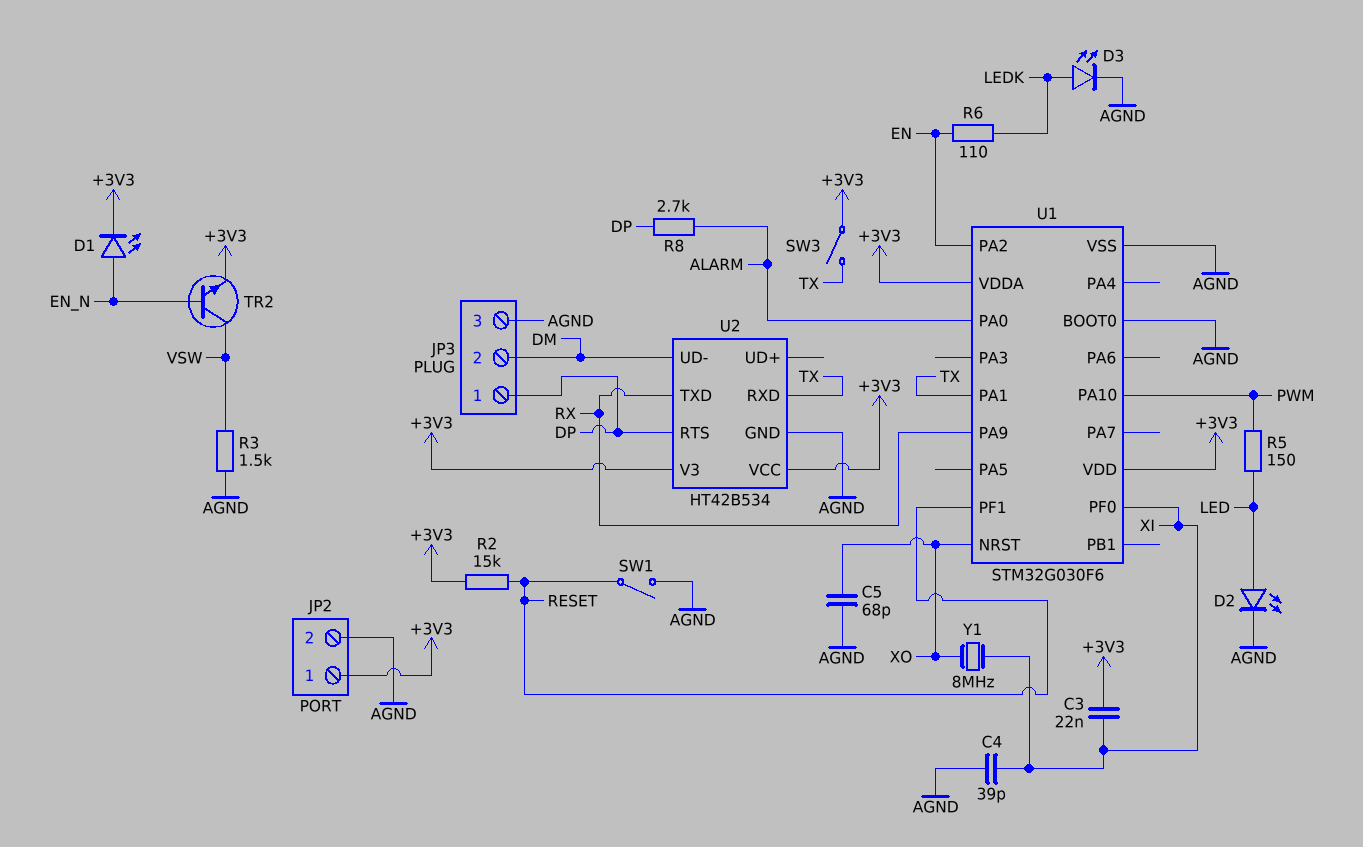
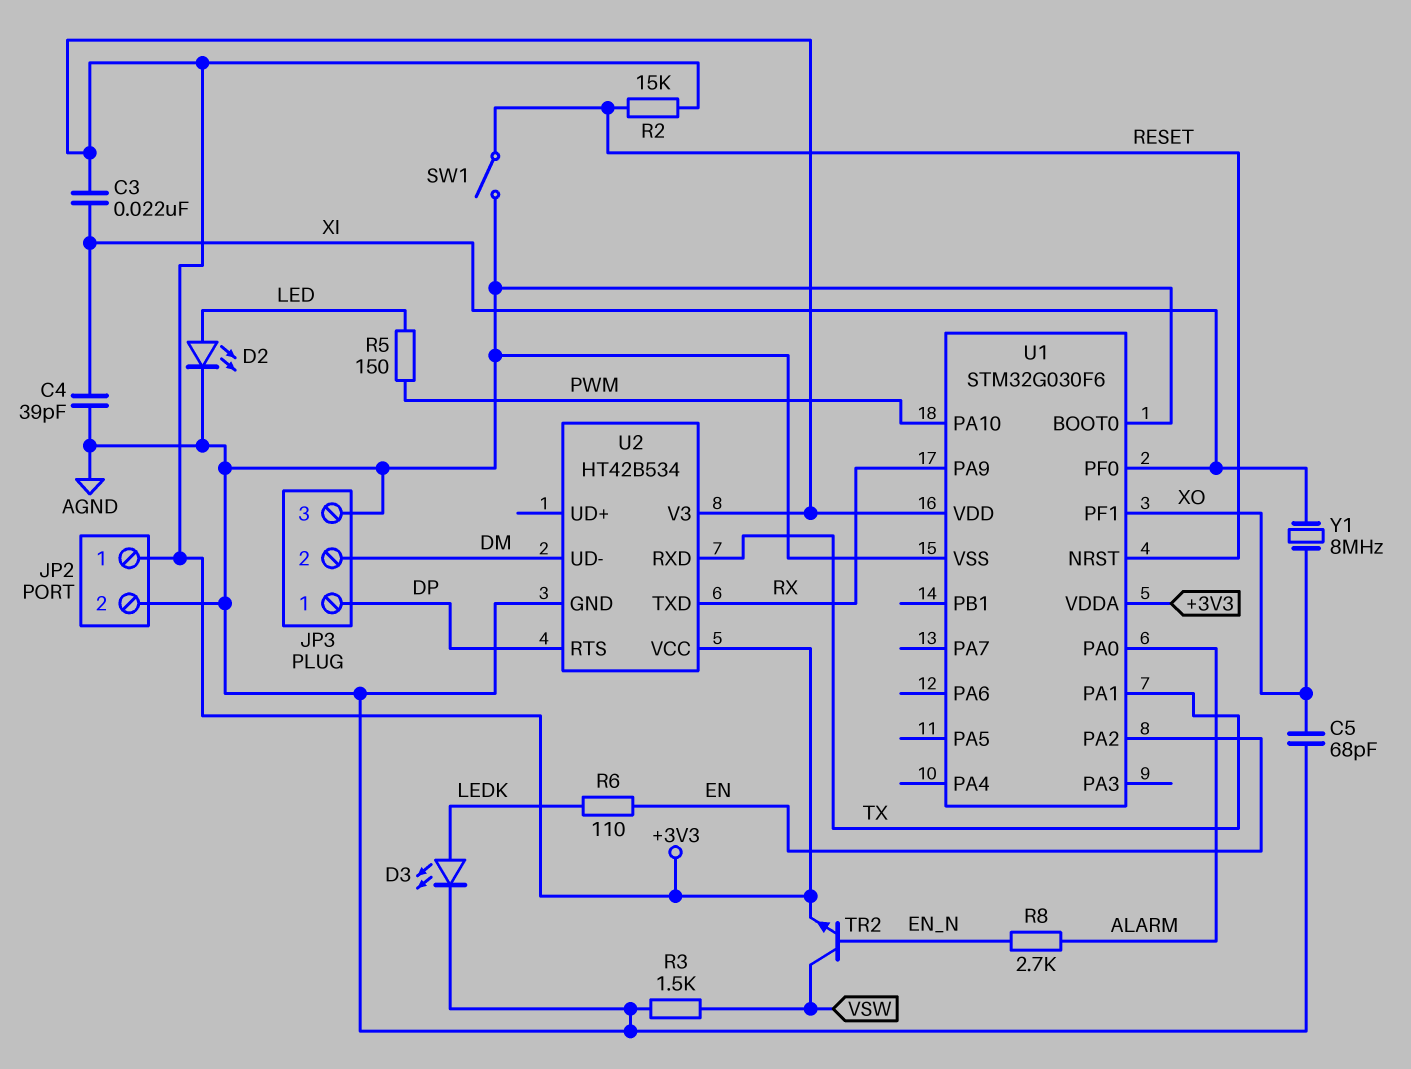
D1: LED (A EN_N, K +3V3) -> none
R8: 2.7k (ALARM, DP) -> 2.7k (ALARM, EN_N)
SW3: switch (+3V3, TX) -> none
U1 pin NRST: XO -> RESET
U1 pin PF1: RESET -> XO

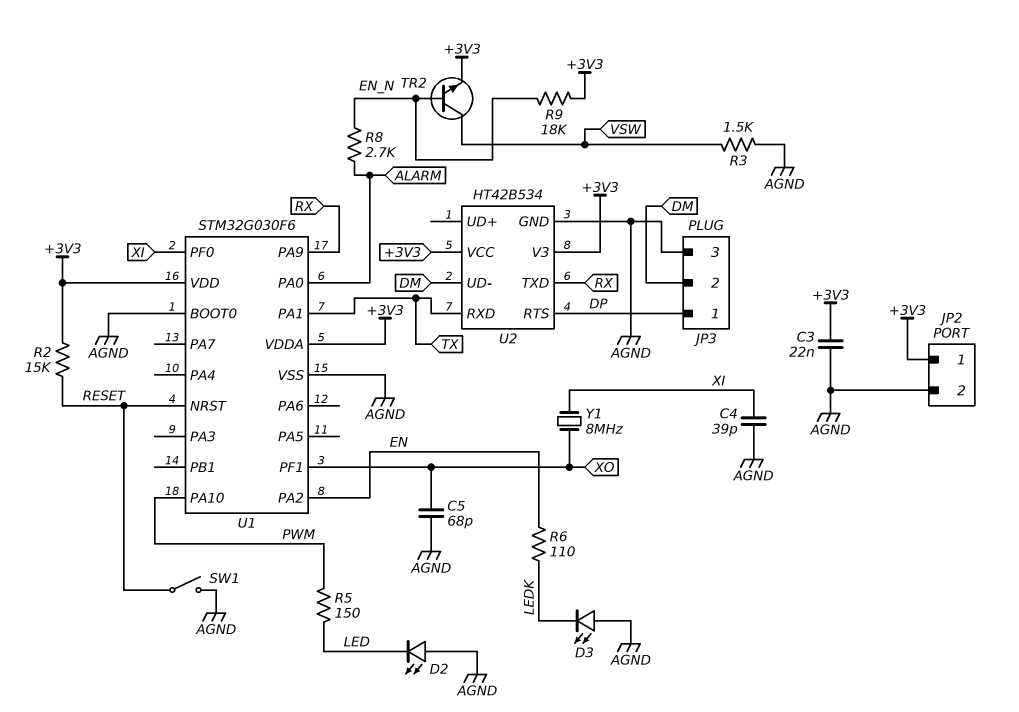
C3: 22nF (+3V3, XI) -> 22nF (+3V3, AGND)
D2: LED (A LED, K AGND) -> LED (A AGND, K LED)
D3: LED (A LEDK, K AGND) -> LED (A AGND, K LEDK)
R9: none -> 18k (+3V3, EN_N)

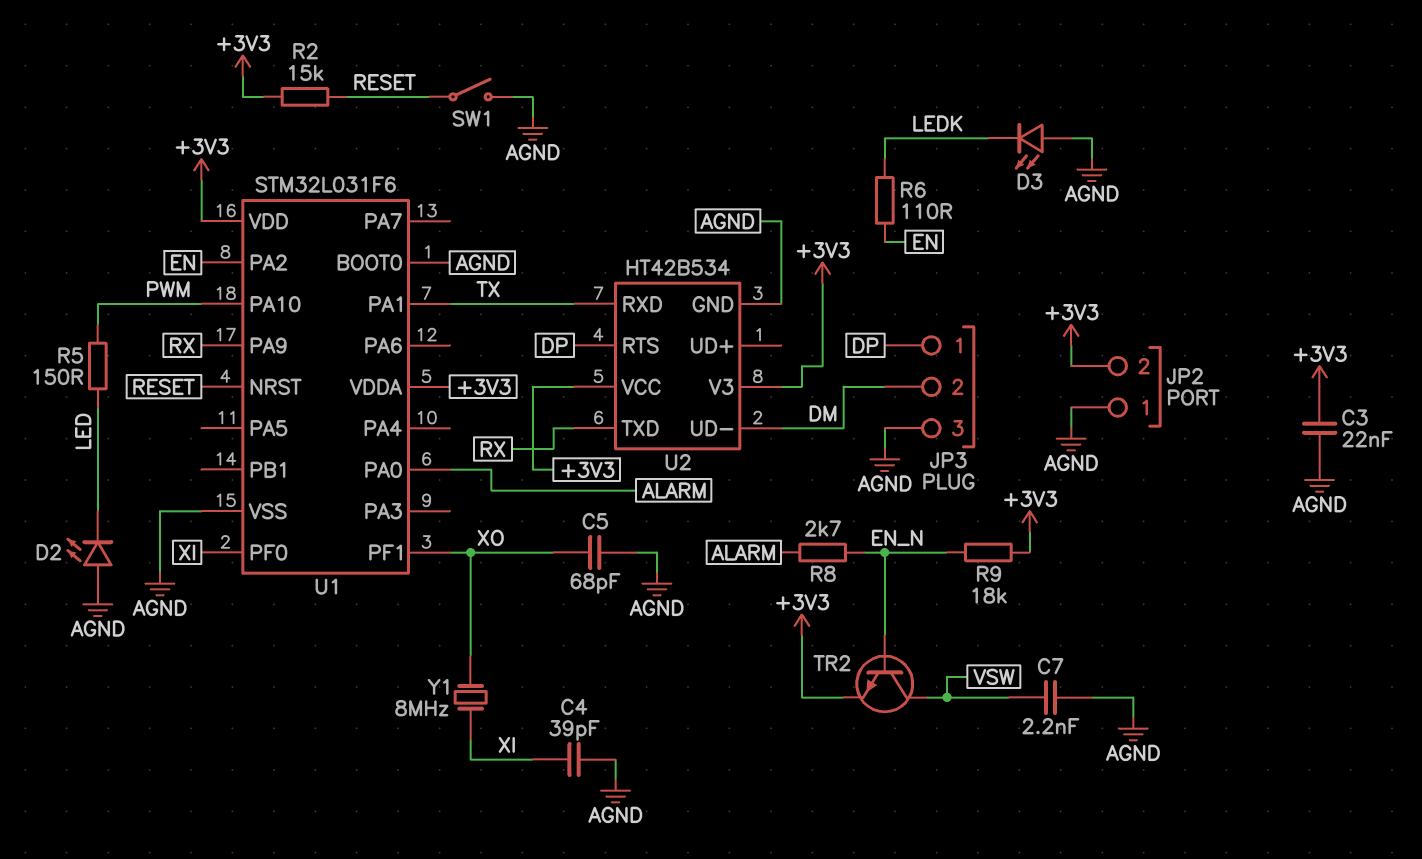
C7: none -> 2.2nF (AGND, VSW)
JP2 pin 1: +3V3 -> AGND
JP2 pin 2: AGND -> +3V3
R3: 1.5k (AGND, VSW) -> none
U1: STM32G030F6 -> STM32L031F6

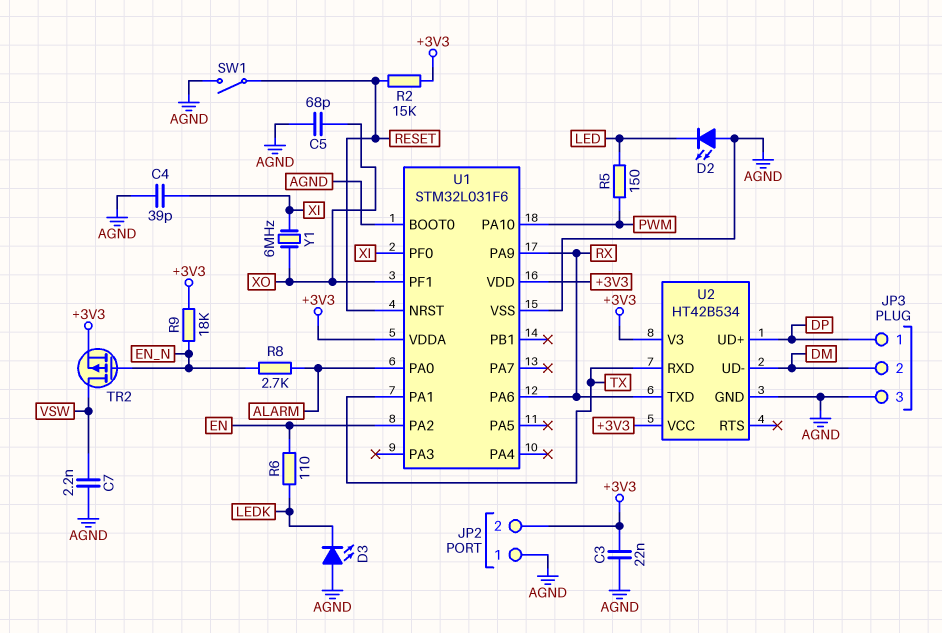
TR2: NPN (B EN_N, C VSW, E +3V3) -> PMOS (G EN_N, D VSW, S +3V3)
U1 pin PA6: none -> RX
U2 pin RTS: DP -> none
U2 pin UD+: none -> DP
Y1: 8MHz (XI, XO) -> 6MHz (XI, XO)

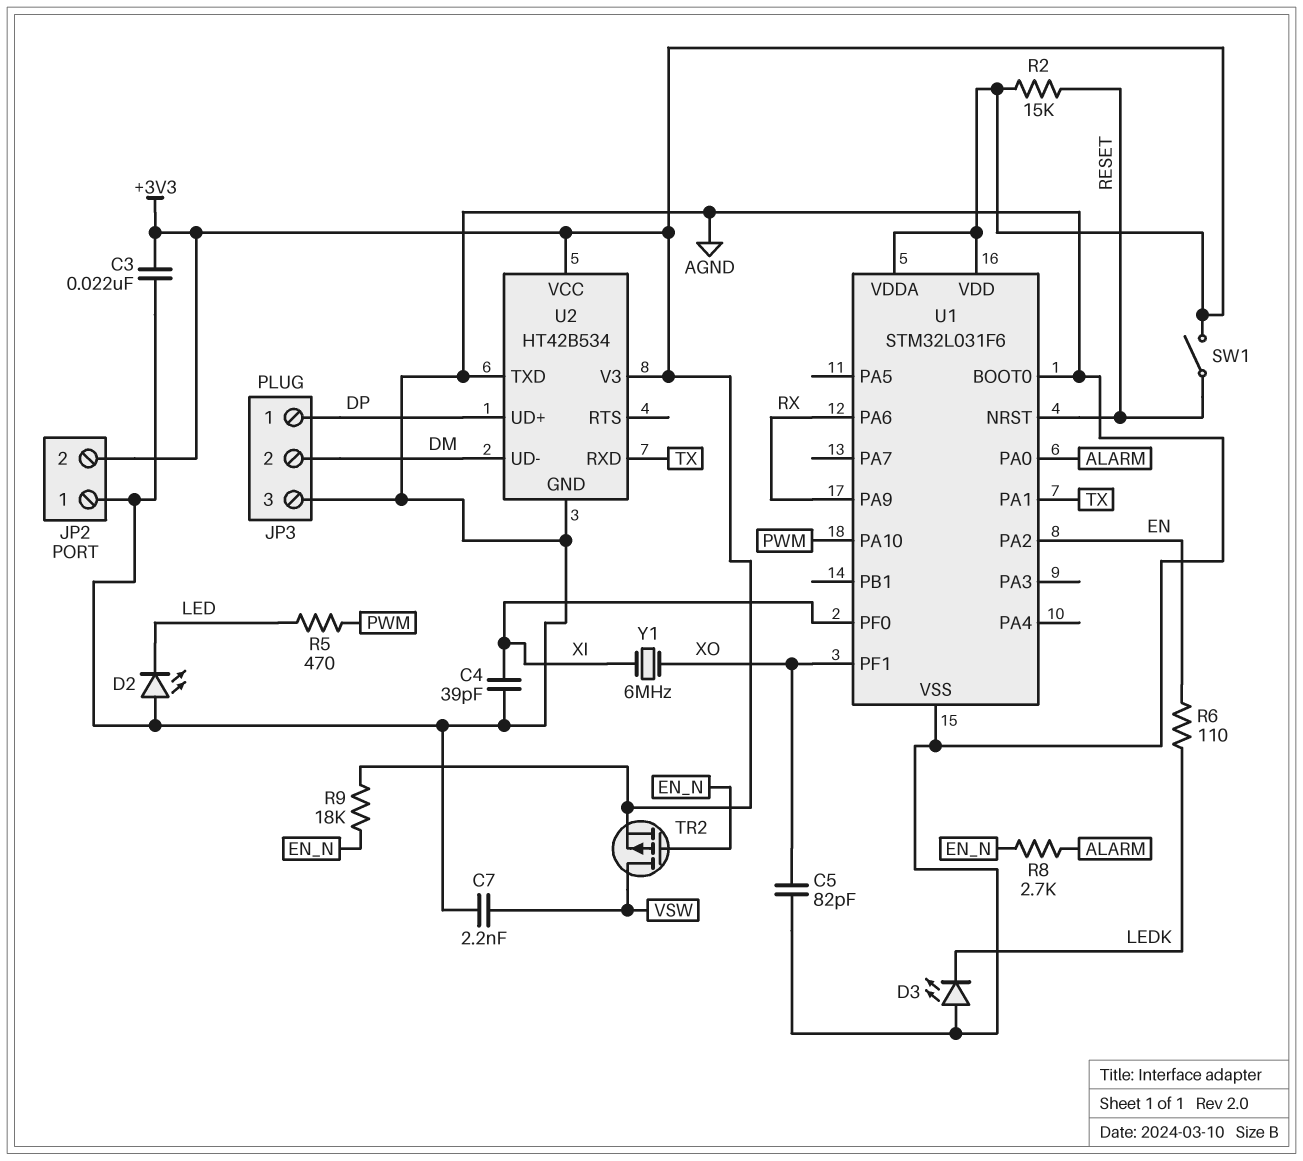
C5: 68pF (AGND, XO) -> 82pF (AGND, XO)
R5: 150 (LED, PWM) -> 470 (LED, PWM)
SW1: switch (AGND, RESET) -> switch (+3V3, RESET)
U2 pin TXD: RX -> AGND

